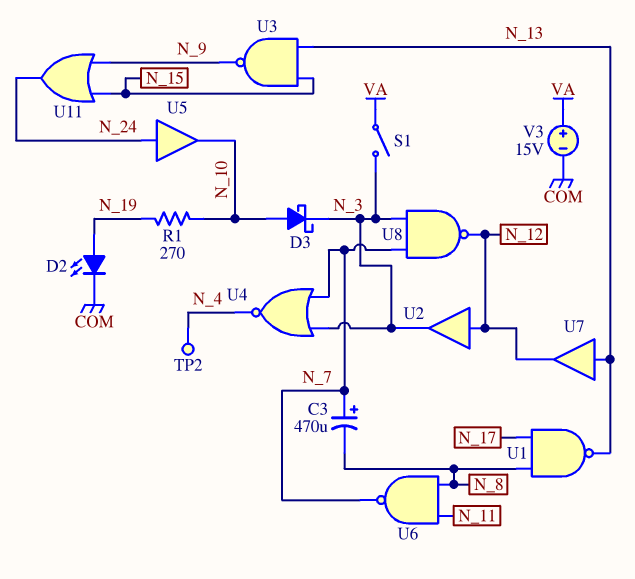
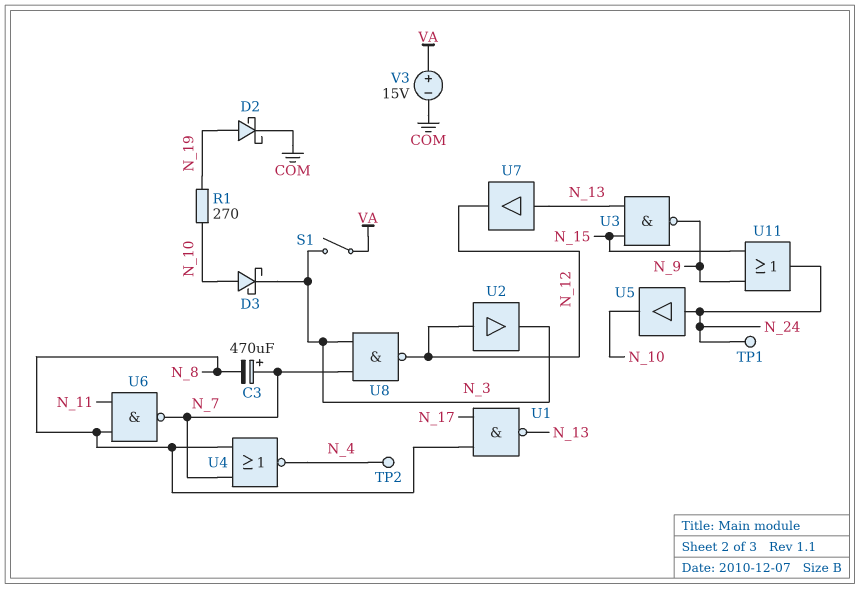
D2: LED (A N_19, K COM) -> schottky (A N_19, K COM)
TP1: none -> test point (N_24)
U4: NOR (in N_3, in N_7, out N_4) -> NOR (in N_7, in N_8, out N_4)

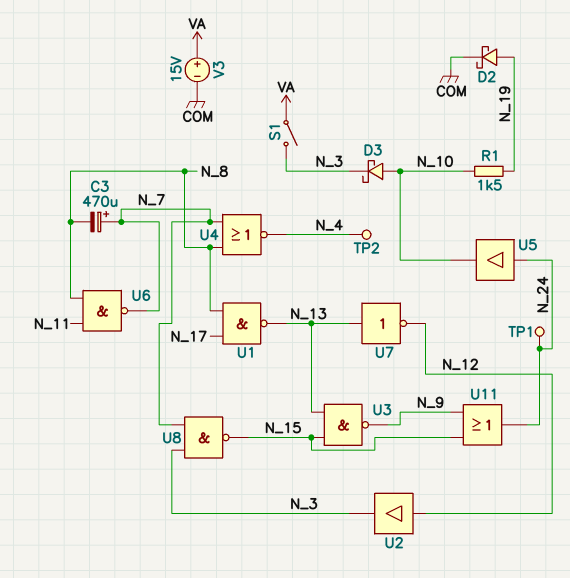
R1: 270 (N_10, N_19) -> 1.5k (N_10, N_19)
U7: buffer (in N_13, out N_12) -> NOT (in N_13, out N_12)
U8: NAND (in N_3, in N_7, out N_12) -> NAND (in N_3, in N_7, out N_15)

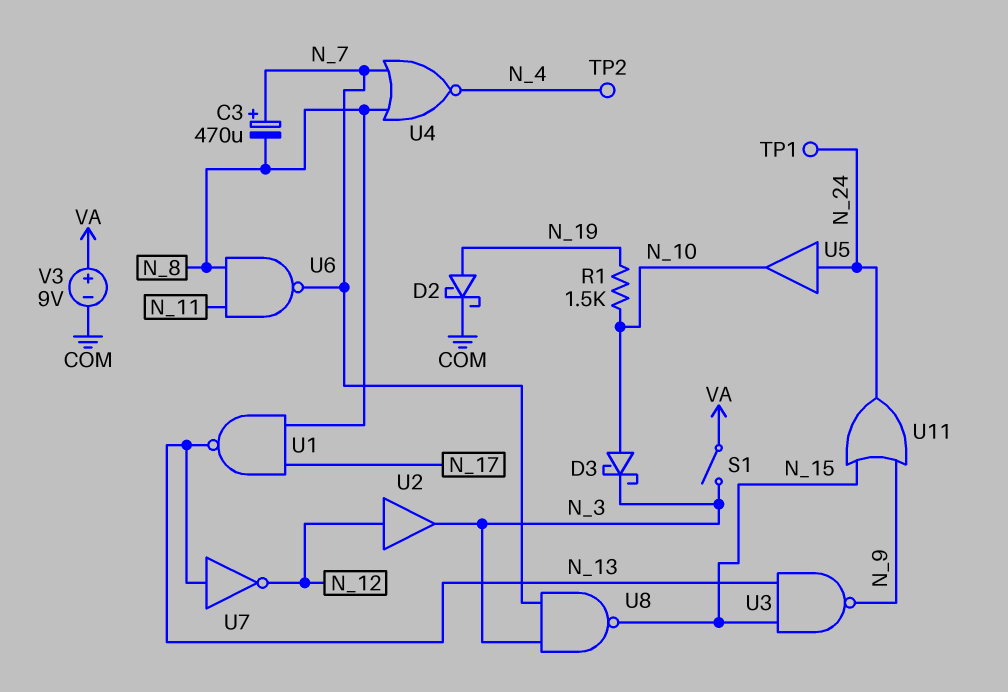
V3: 15V (plus VA, minus COM) -> 9V (plus VA, minus COM)

